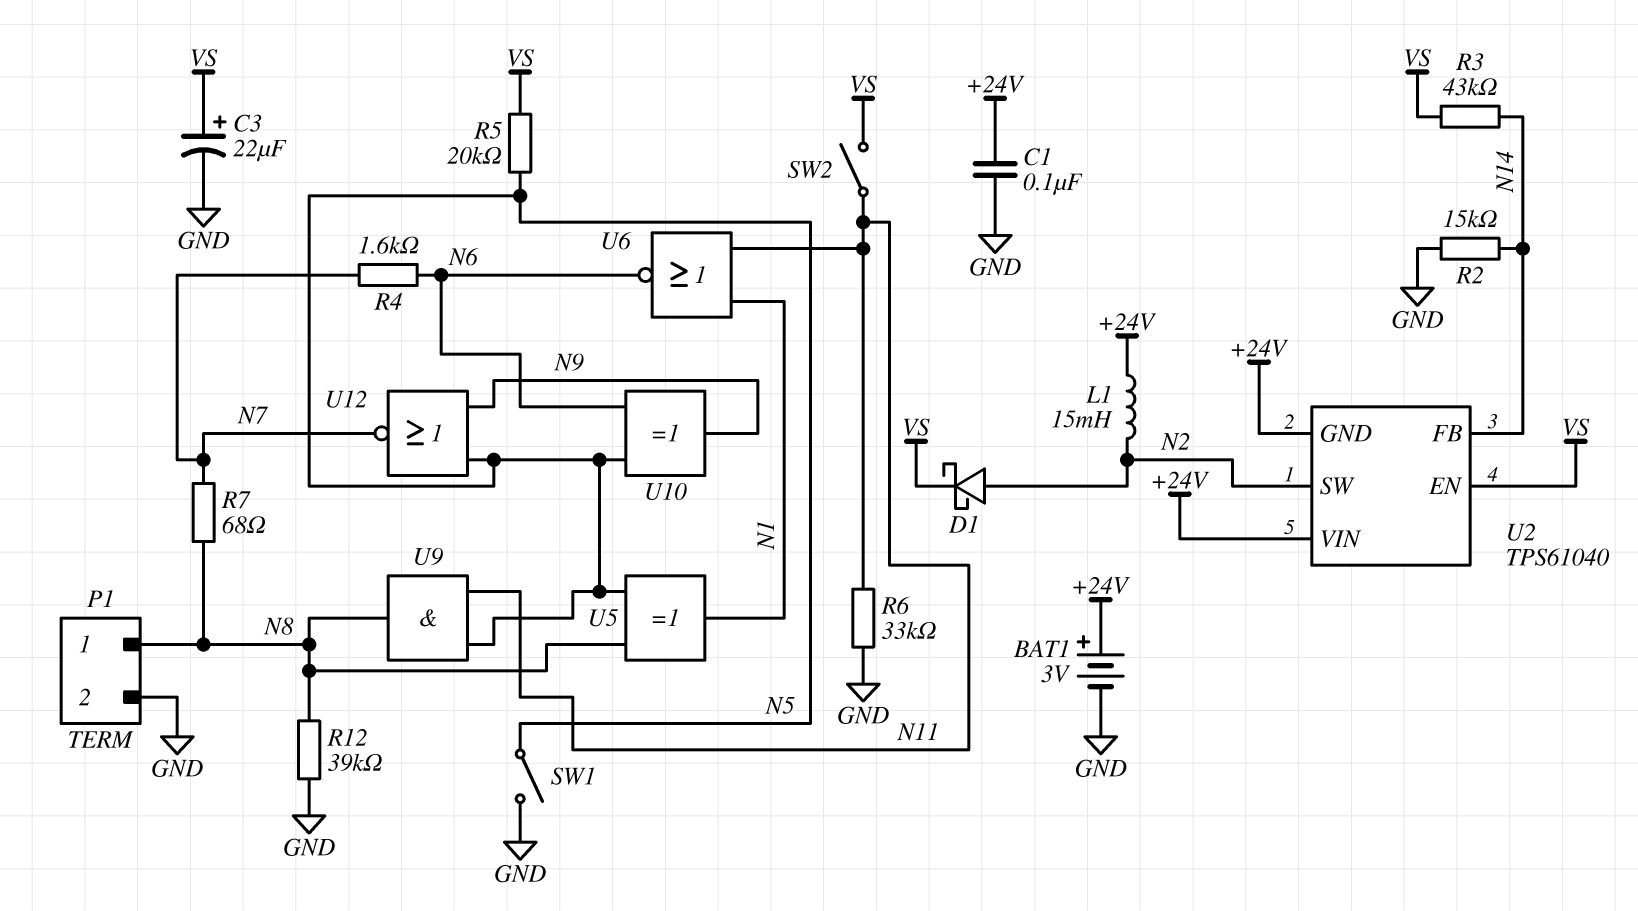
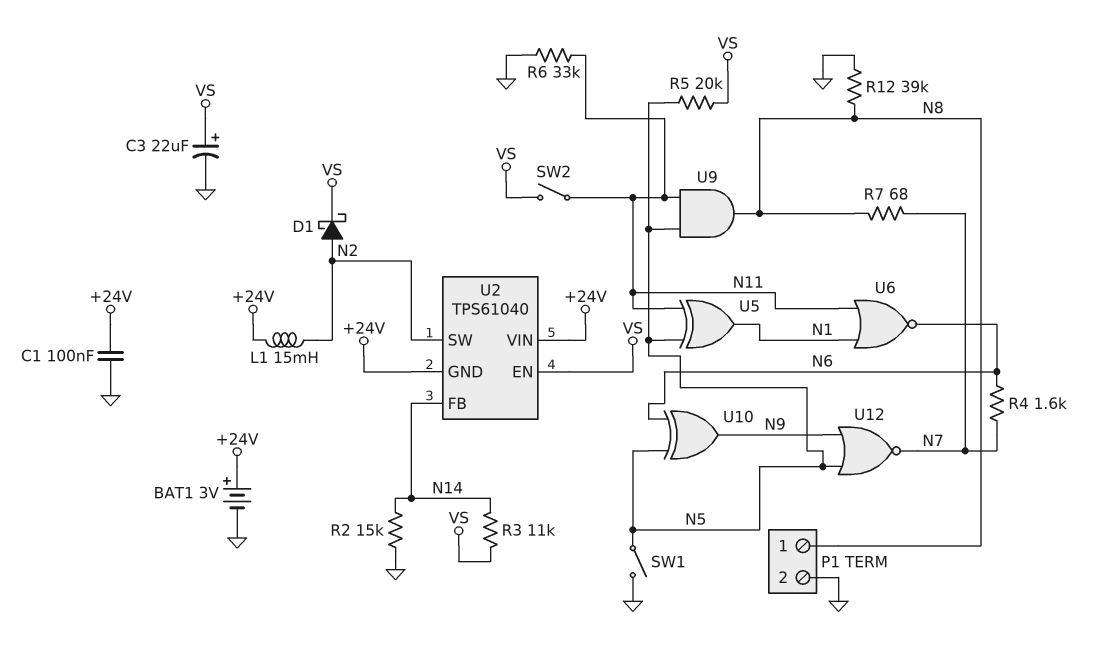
R3: 43k (N14, VS) -> 11k (N14, VS)
U5: XOR (in N5, in N8, out N1) -> XOR (in N5, in N11, out N1)

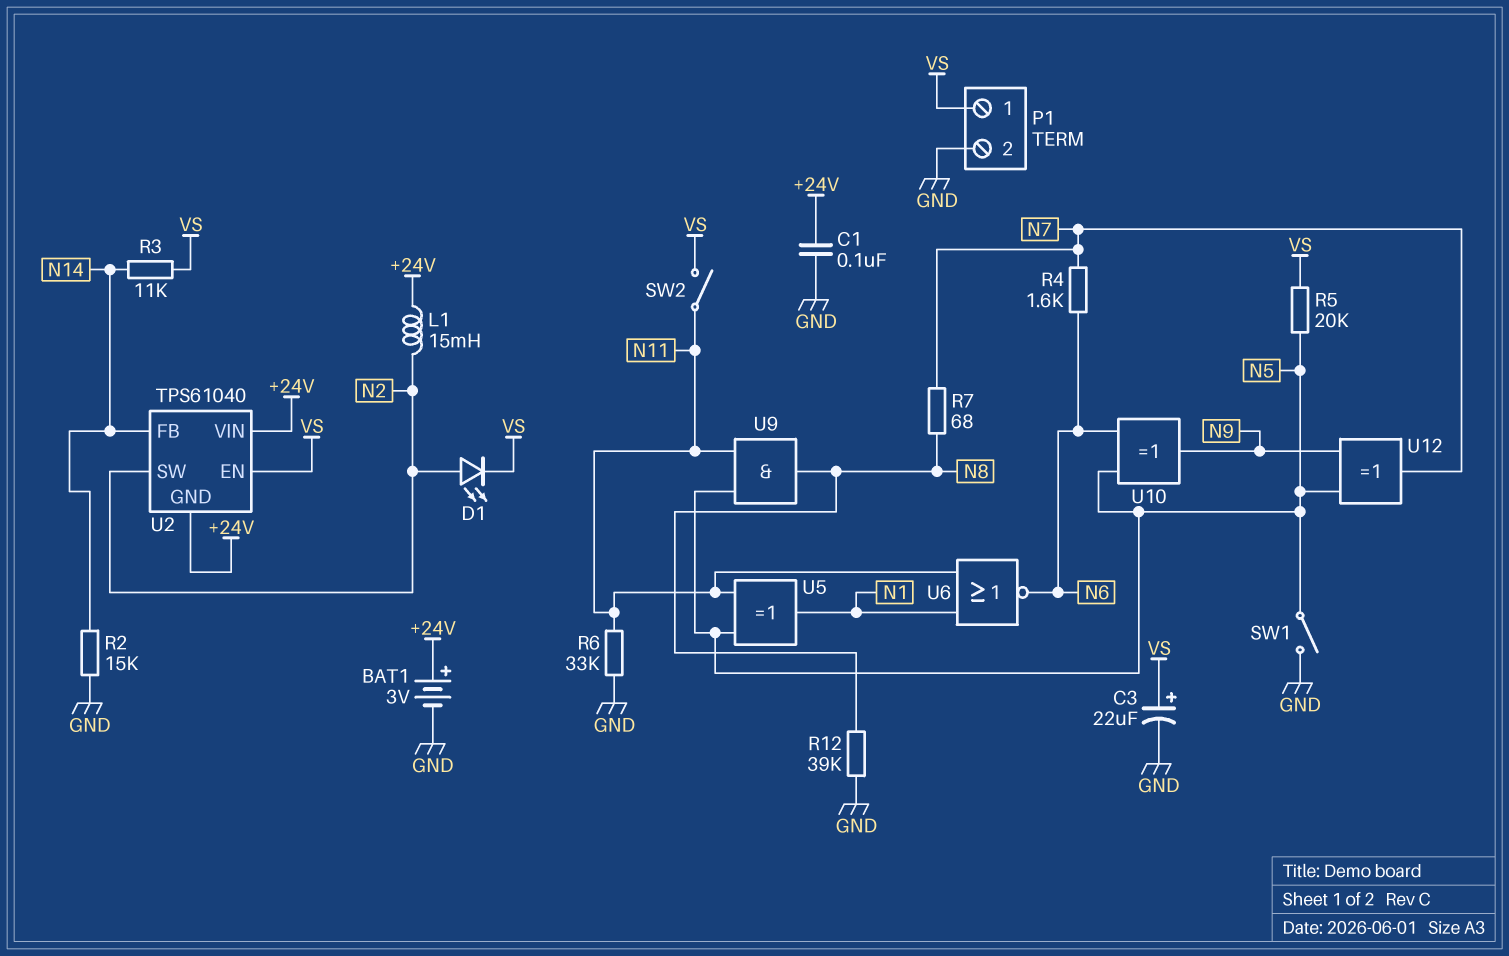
D1: schottky (A N2, K VS) -> LED (A N2, K VS)
P1 pin 1: N8 -> VS
U12: NOR (in N5, in N9, out N7) -> XOR (in N5, in N9, out N7)

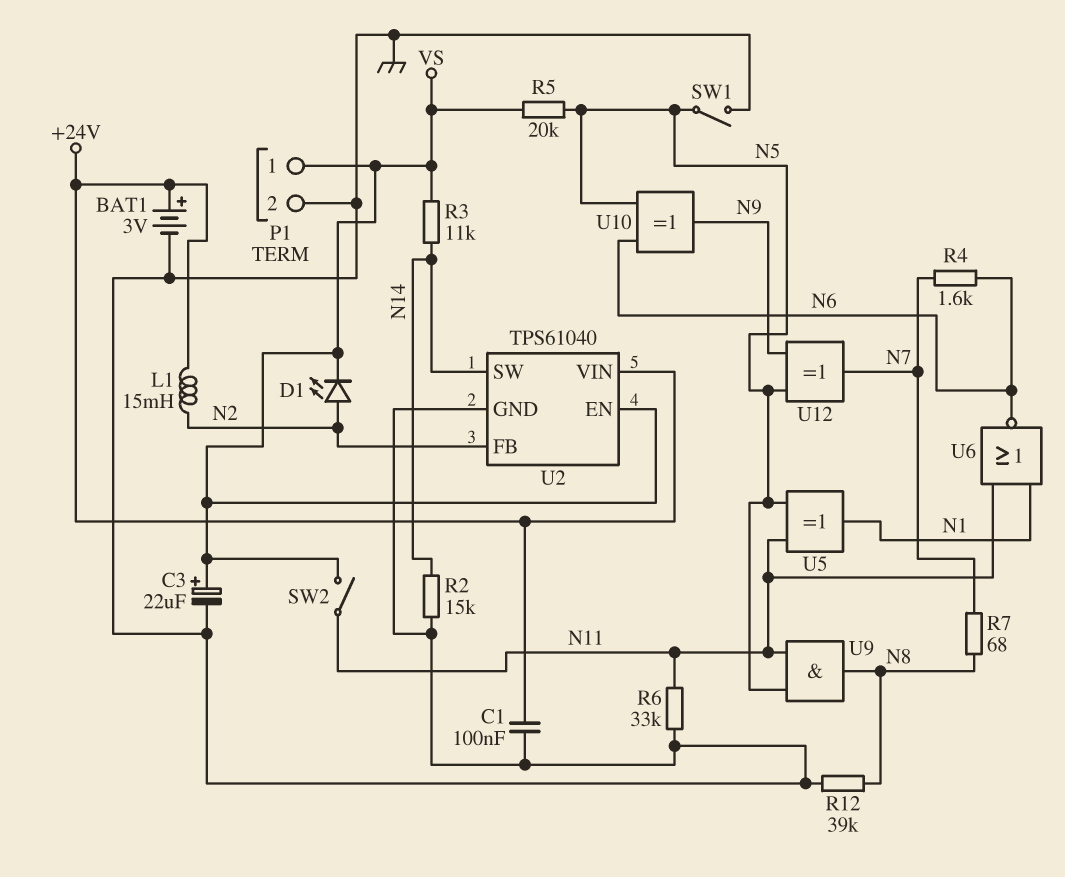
U2 pin FB: N14 -> N2
U2 pin GND: +24V -> GND
U2 pin SW: N2 -> N14

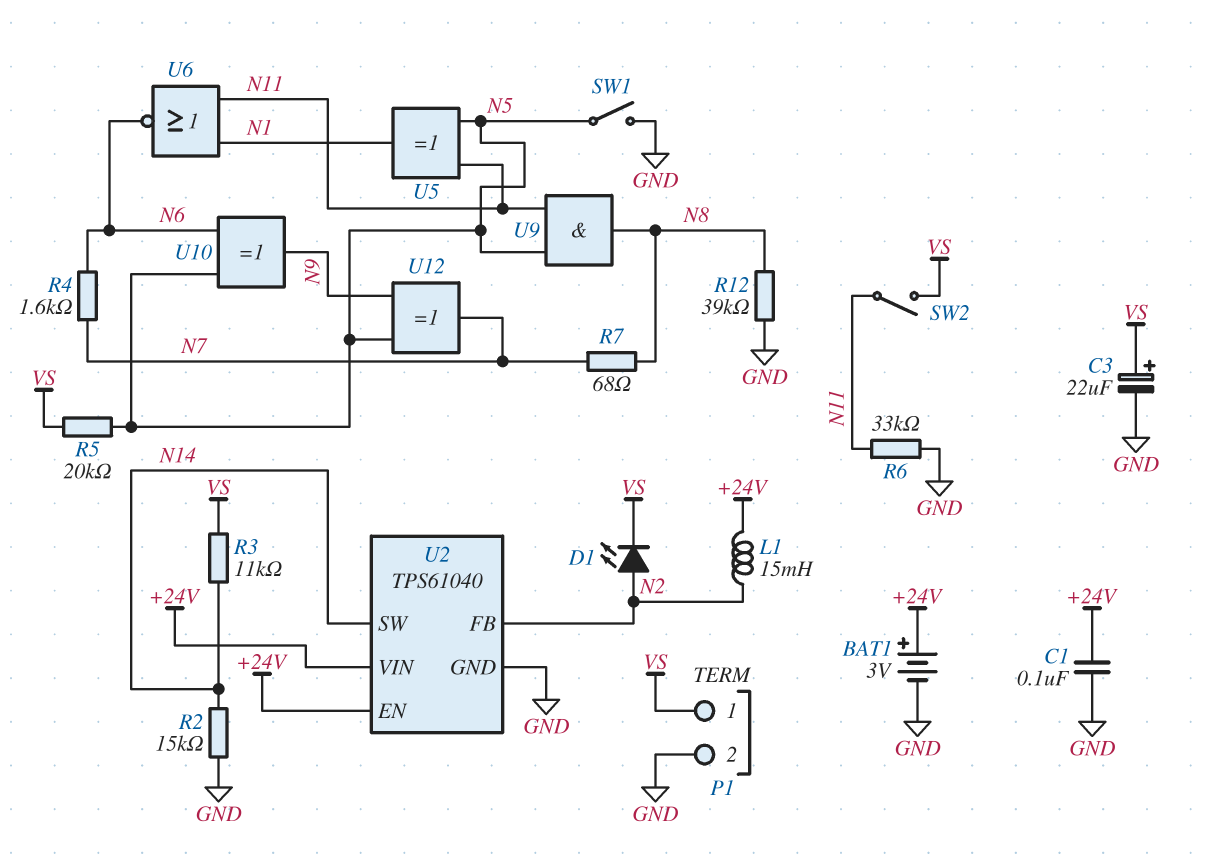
U2 pin EN: VS -> +24V

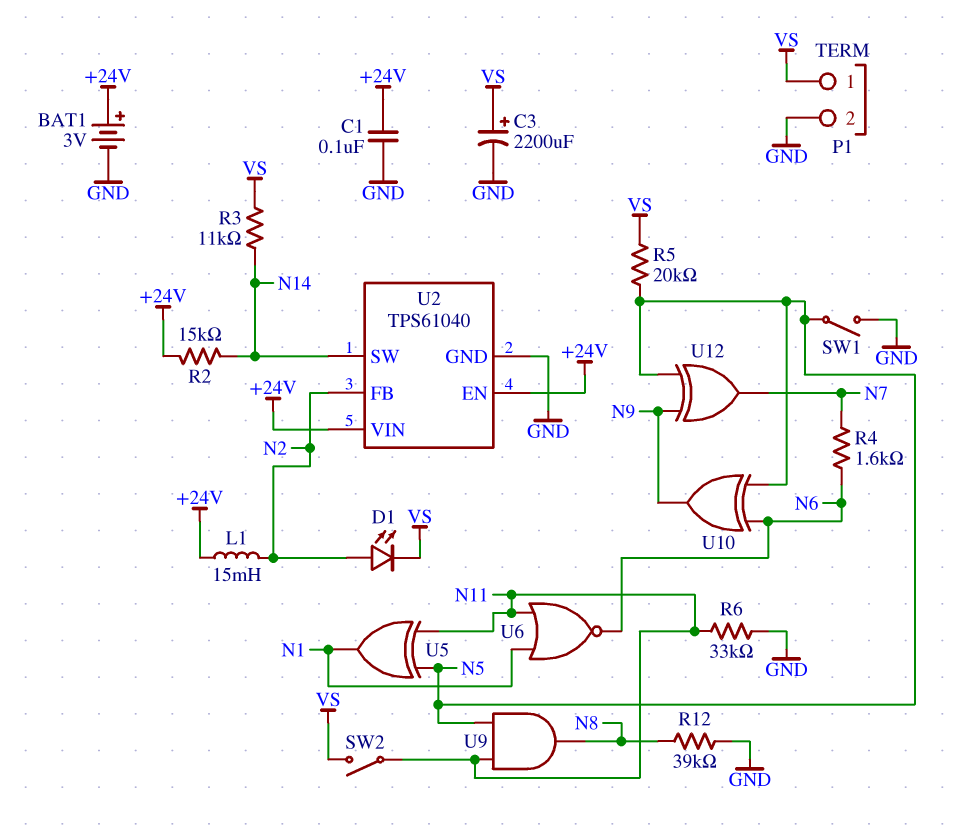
C3: 22uF (plus VS, minus GND) -> 2200uF (plus VS, minus GND)
R2: 15k (GND, N14) -> 15k (+24V, N14)
R7: 68 (N7, N8) -> none

